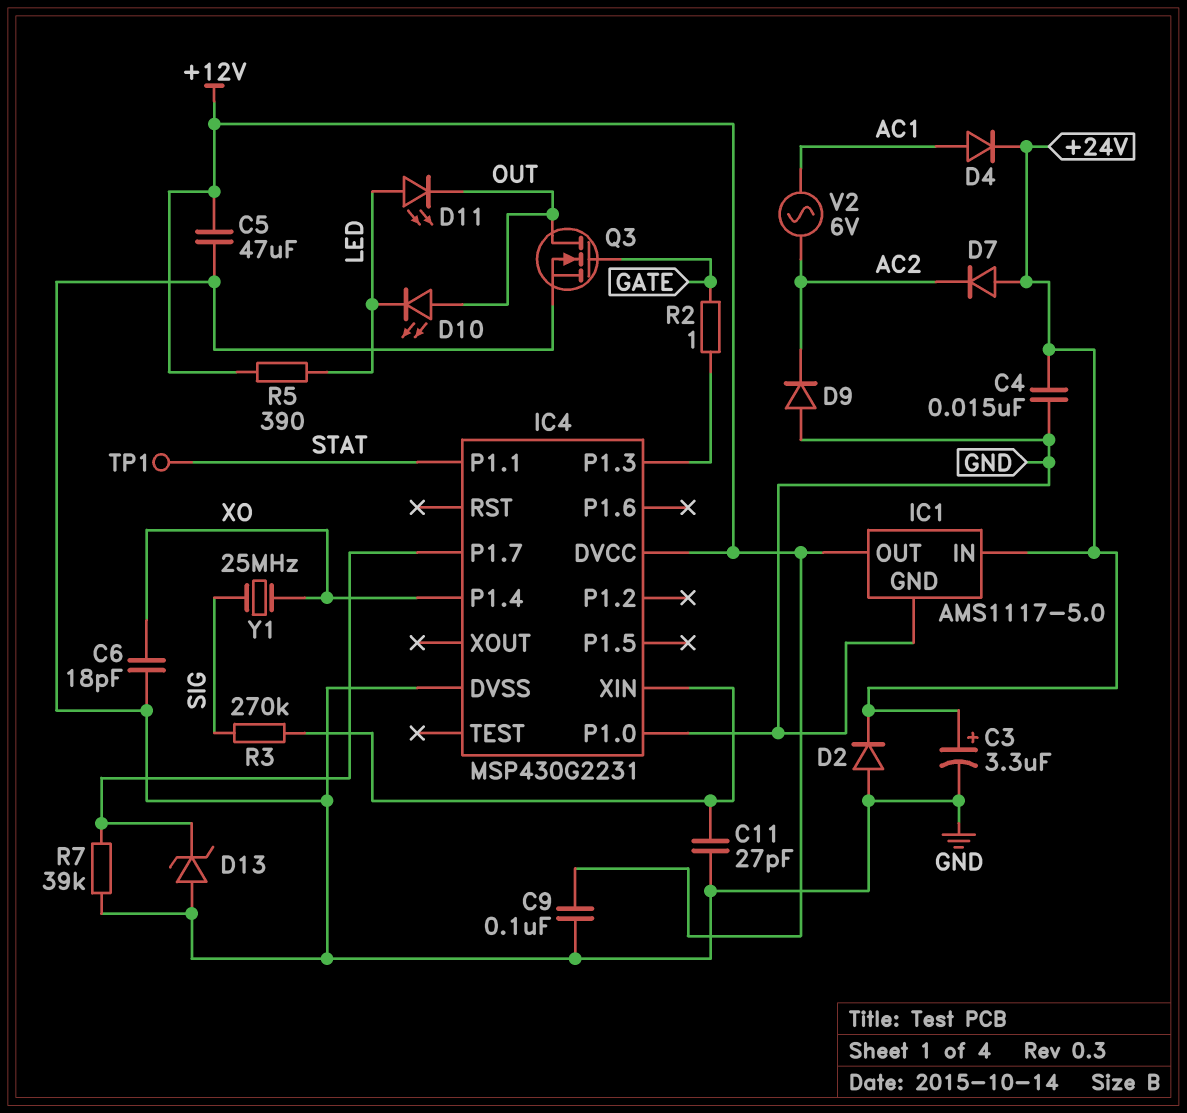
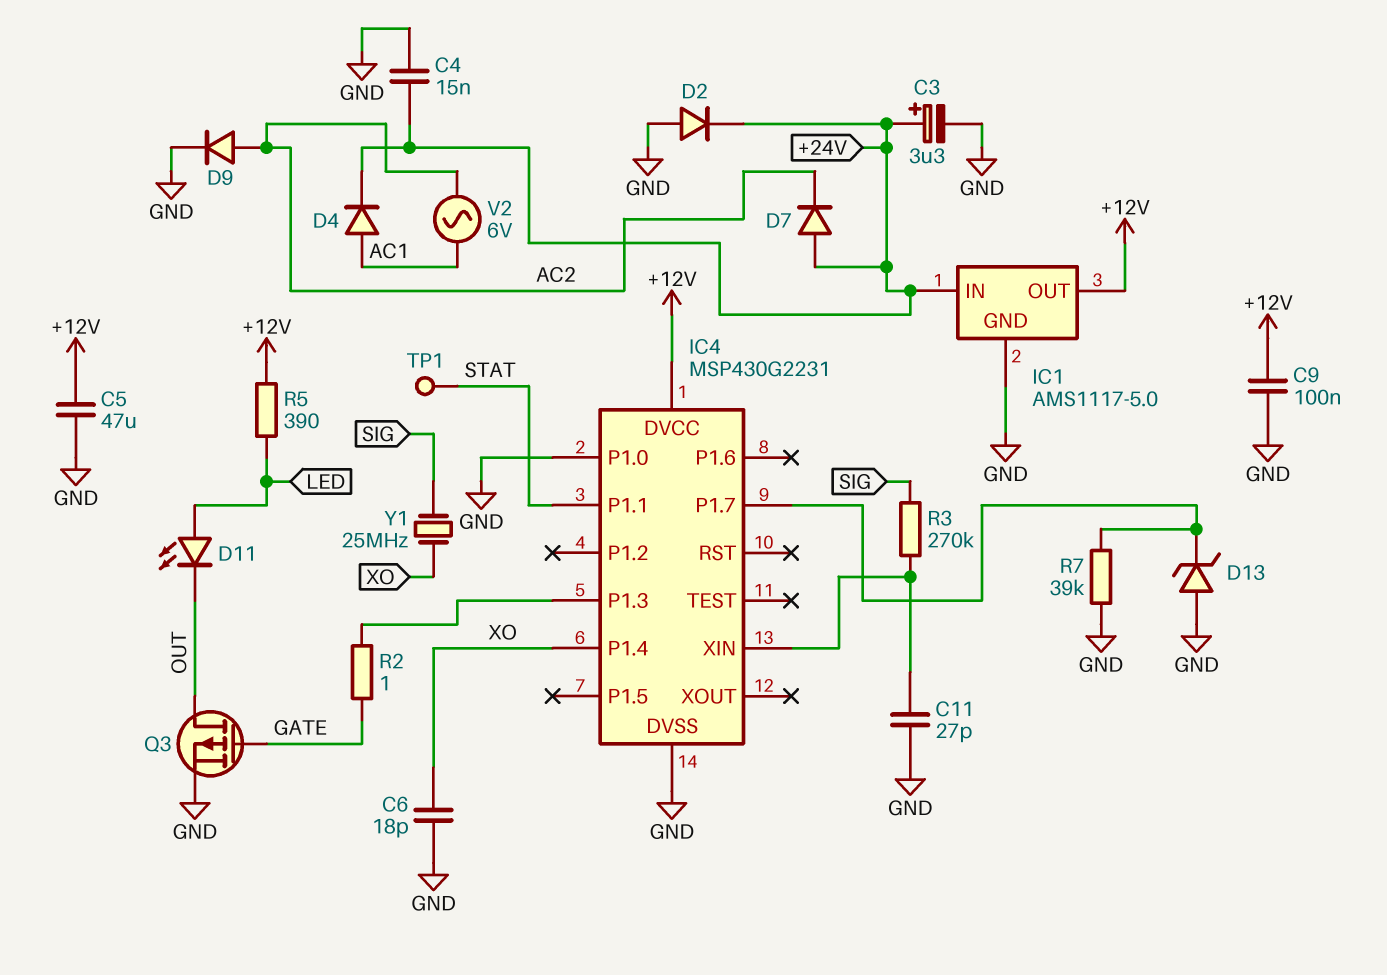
D9: diode (A GND, K AC2) -> diode (A AC2, K GND)
D10: LED (A OUT, K LED) -> none
Q3: NMOS (G GATE, D OUT, S GND) -> PMOS (G GATE, D OUT, S GND)

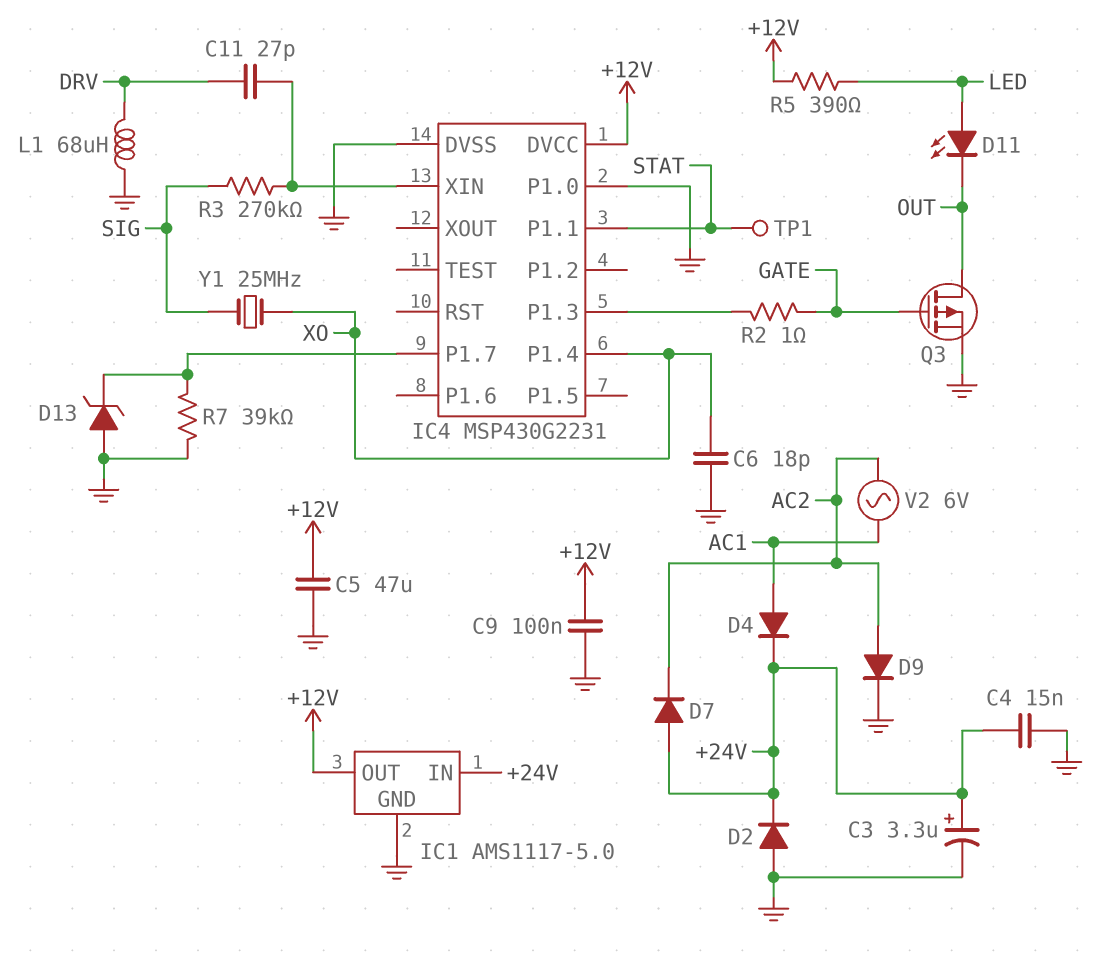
C11: 27pF (GND, IC4/XIN) -> 27pF (DRV, IC4/XIN)
L1: none -> 68uH (DRV, GND)

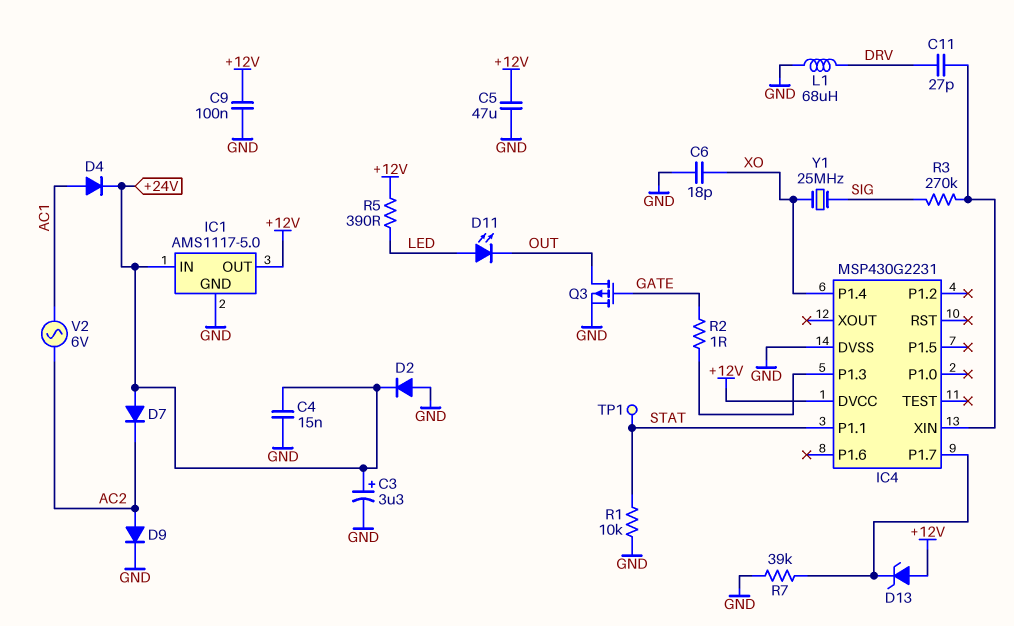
D13: zener (A GND, K IC4/P1.7) -> zener (A +12V, K IC4/P1.7)
IC4 pin P1.0: GND -> none
R1: none -> 10k (GND, STAT)

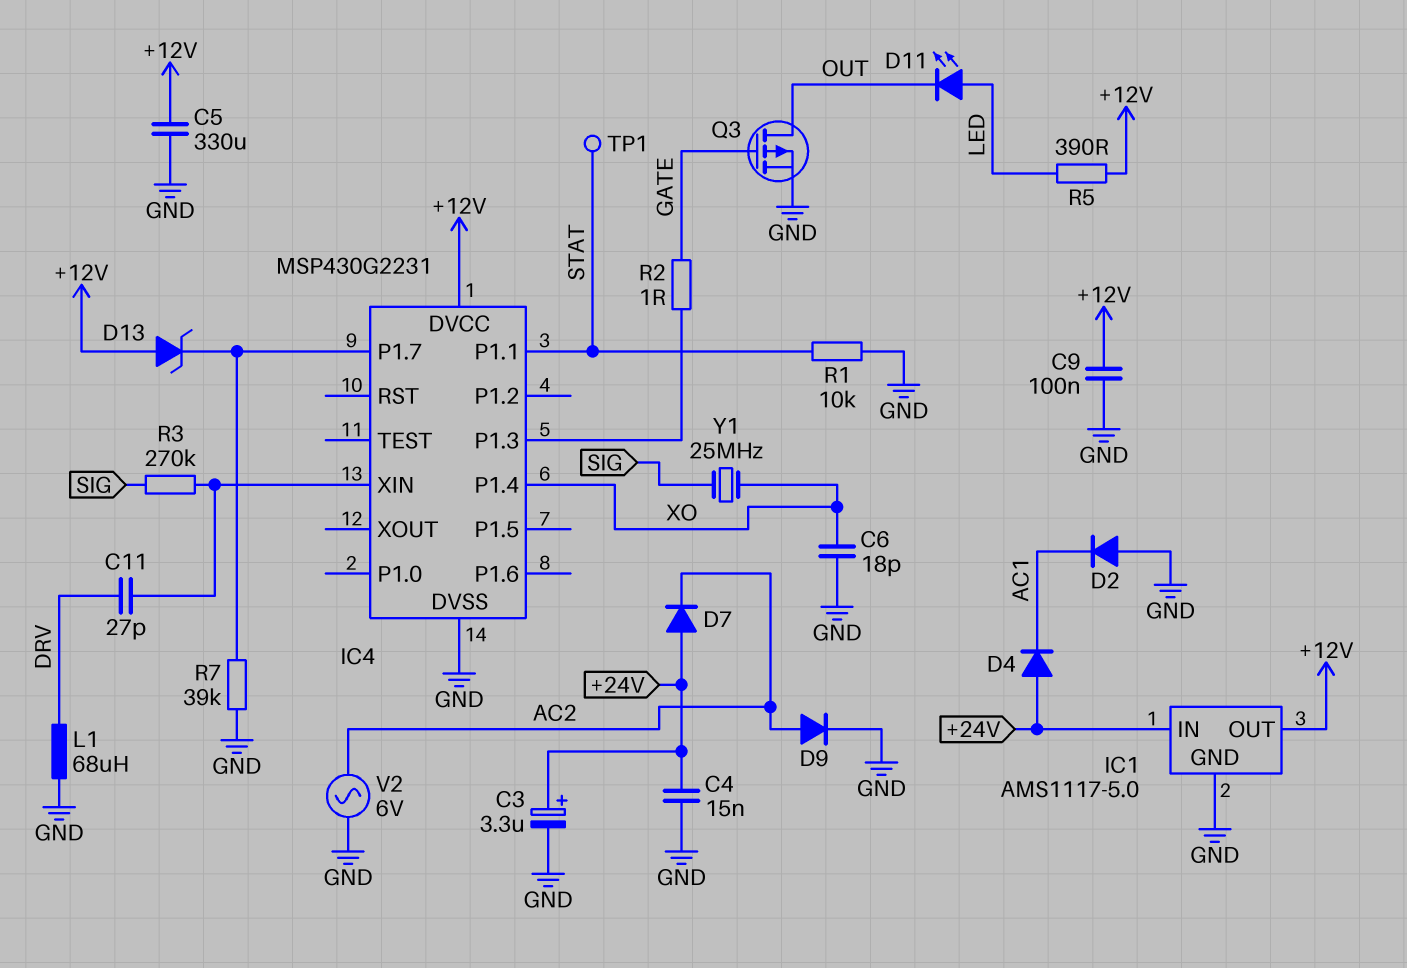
C5: 47uF (+12V, GND) -> 330uF (+12V, GND)
D2: diode (A GND, K +24V) -> diode (A GND, K AC1)
D4: diode (A AC1, K +24V) -> diode (A +24V, K AC1)
V2: AC 6V (AC1, AC2) -> AC 6V (AC2, GND)

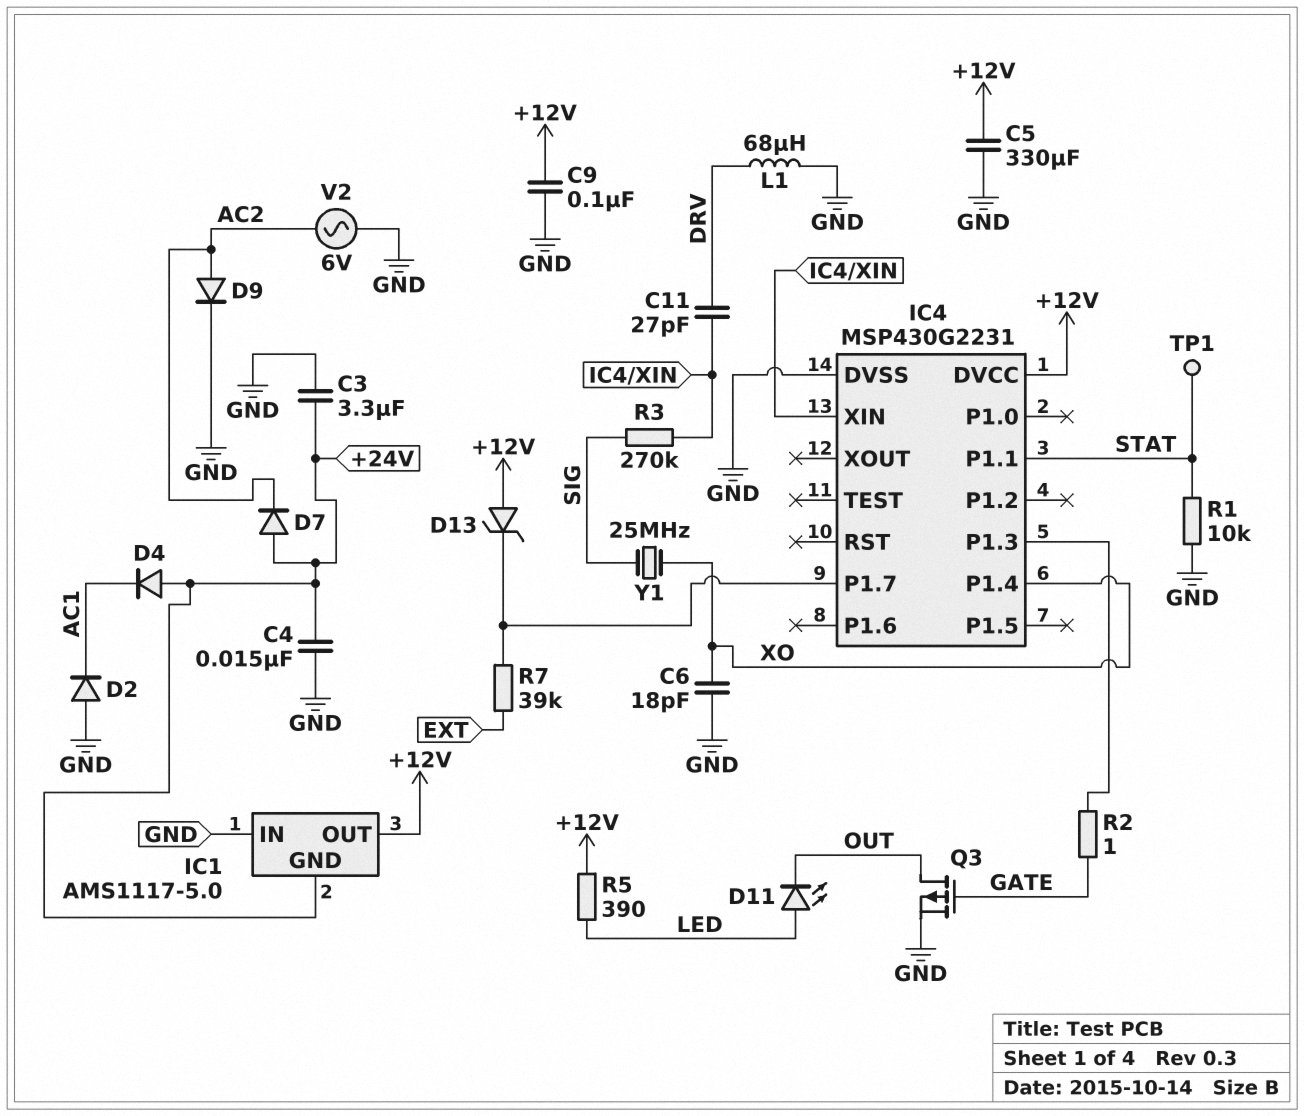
C3: 3.3uF (plus +24V, minus GND) -> 3.3uF (+24V, GND)
IC1 pin GND: GND -> +24V
IC1 pin IN: +24V -> GND
R7: 39k (GND, IC4/P1.7) -> 39k (EXT, IC4/P1.7)

